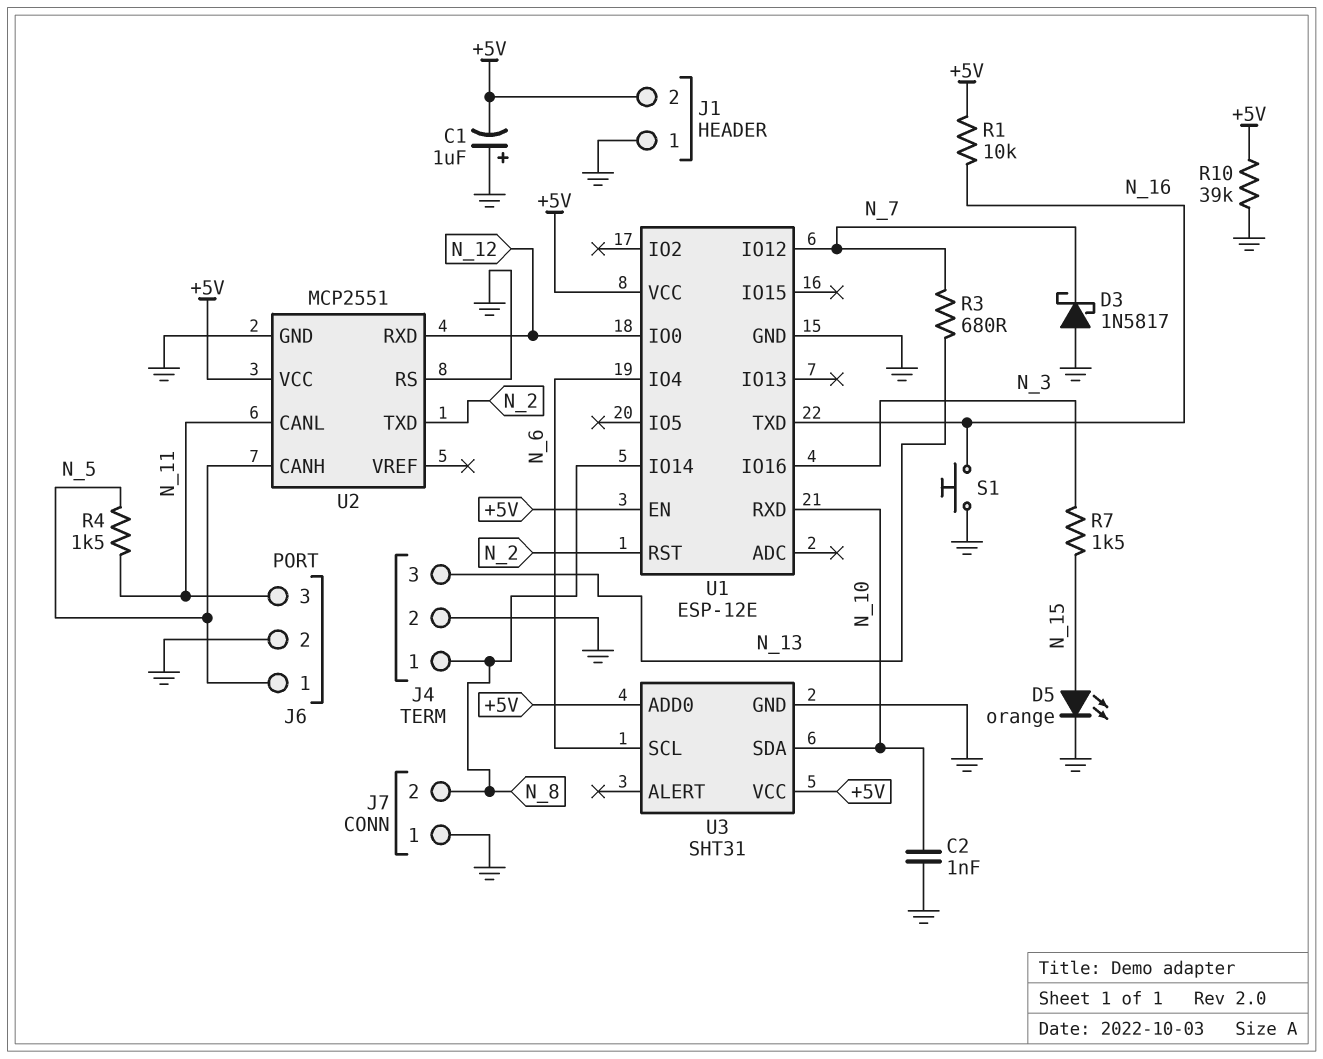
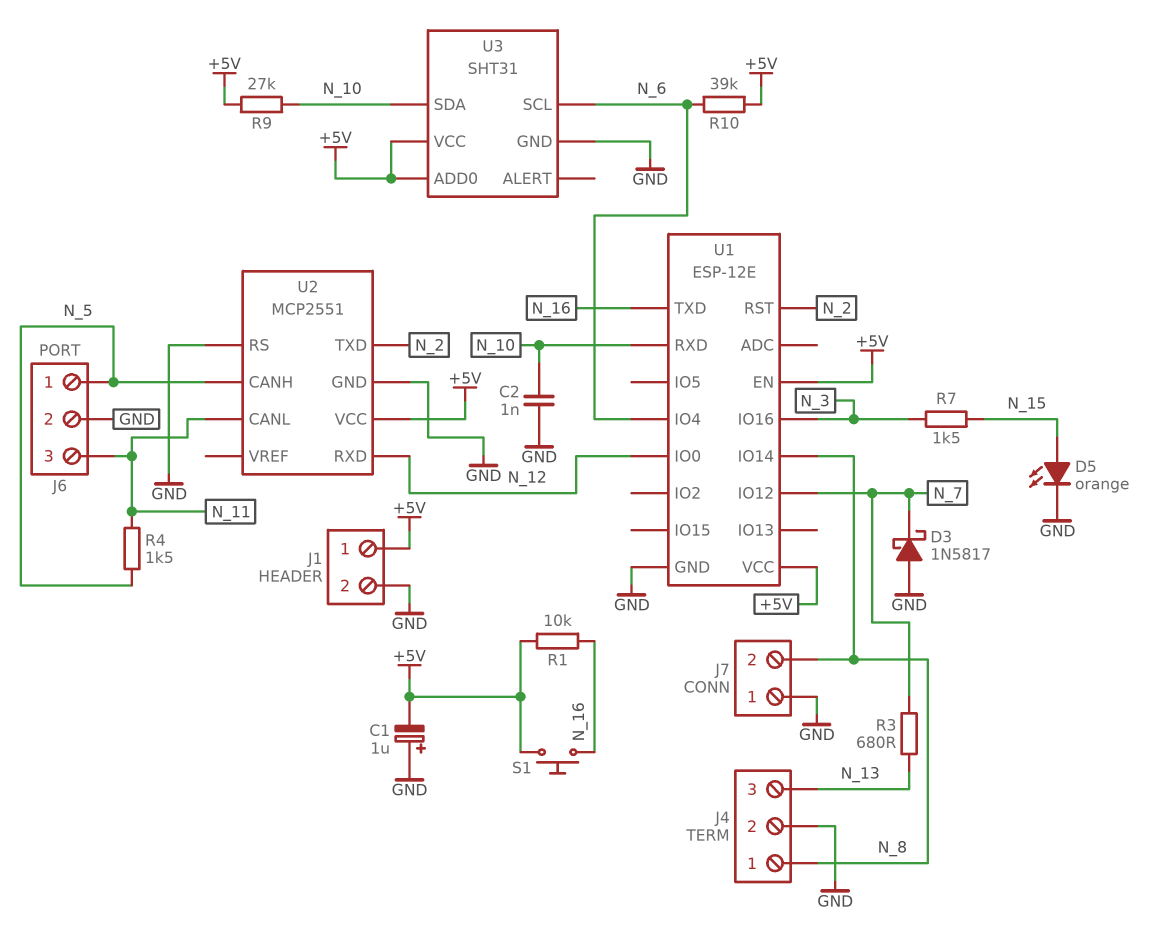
J1 pin 1: GND -> +5V
J1 pin 2: +5V -> GND
R9: none -> 27k (+5V, N_10)
R10: 39k (+5V, GND) -> 39k (+5V, N_6)
S1: button (GND, N_16) -> button (+5V, N_16)

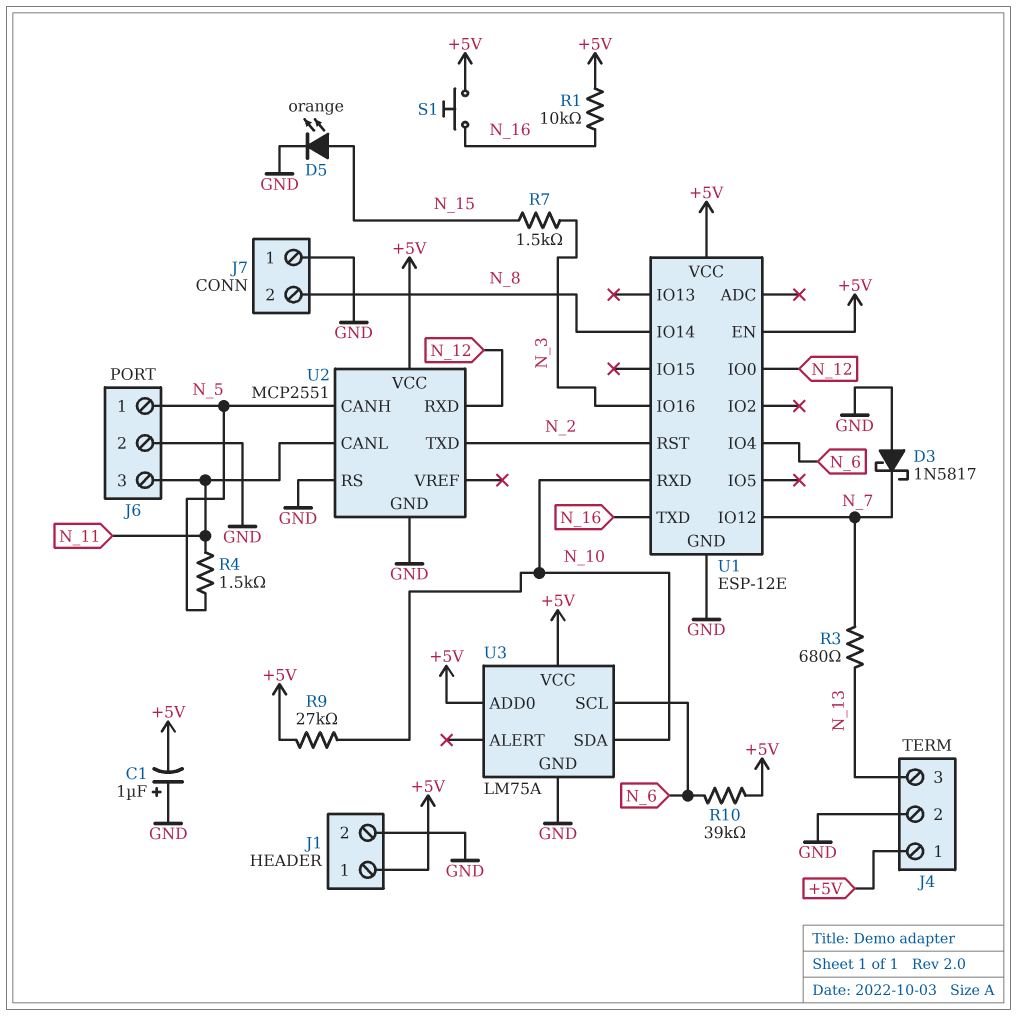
C2: 1nF (GND, N_10) -> none
J4 pin 1: N_8 -> +5V
U3: SHT31 -> LM75A

